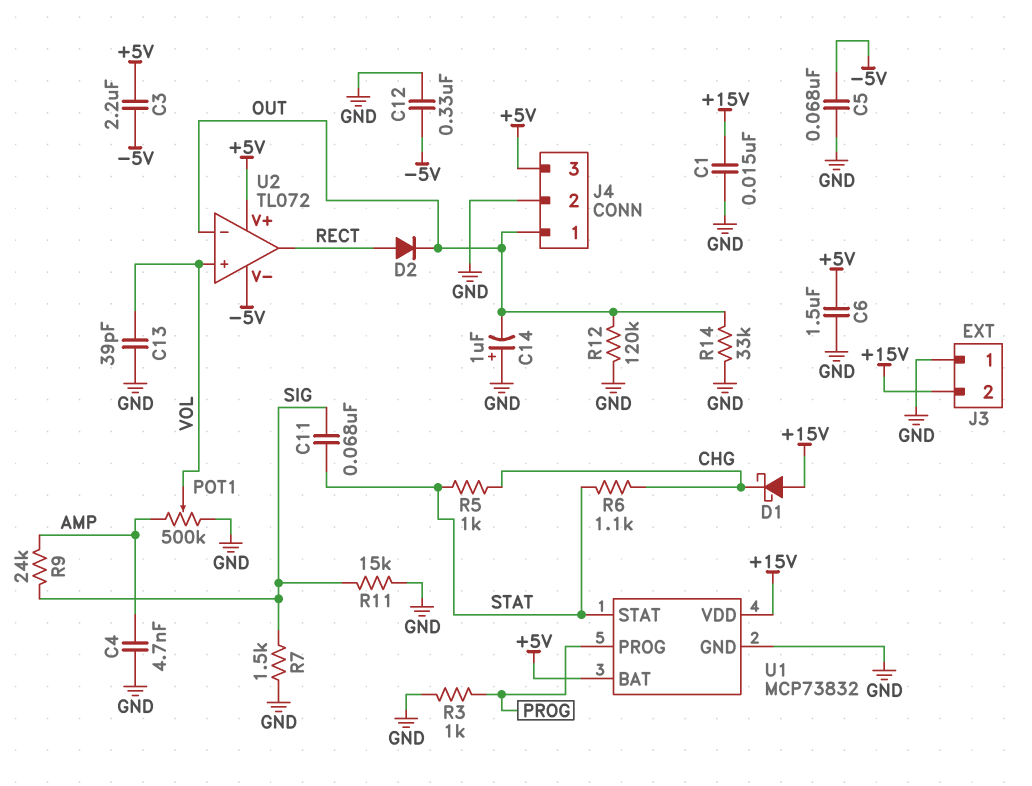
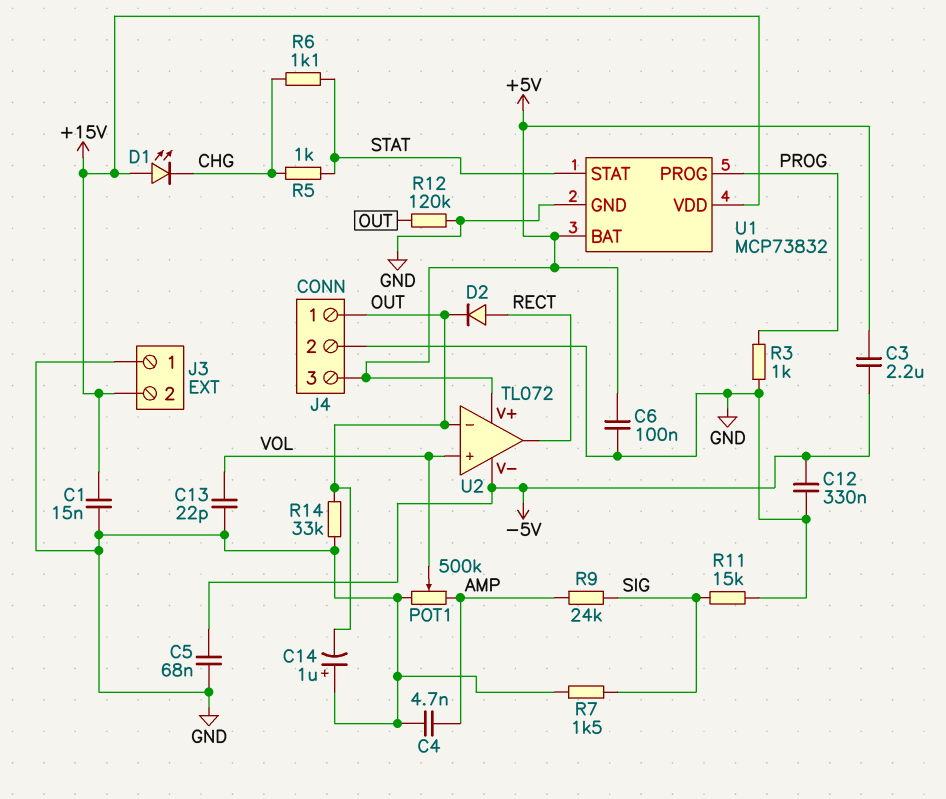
C6: 1.5uF (+5V, GND) -> 100nF (+5V, GND)
C11: 68nF (SIG, STAT) -> none
C13: 39pF (GND, VOL) -> 22pF (GND, VOL)
D1: schottky (A +15V, K CHG) -> LED (A +15V, K CHG)

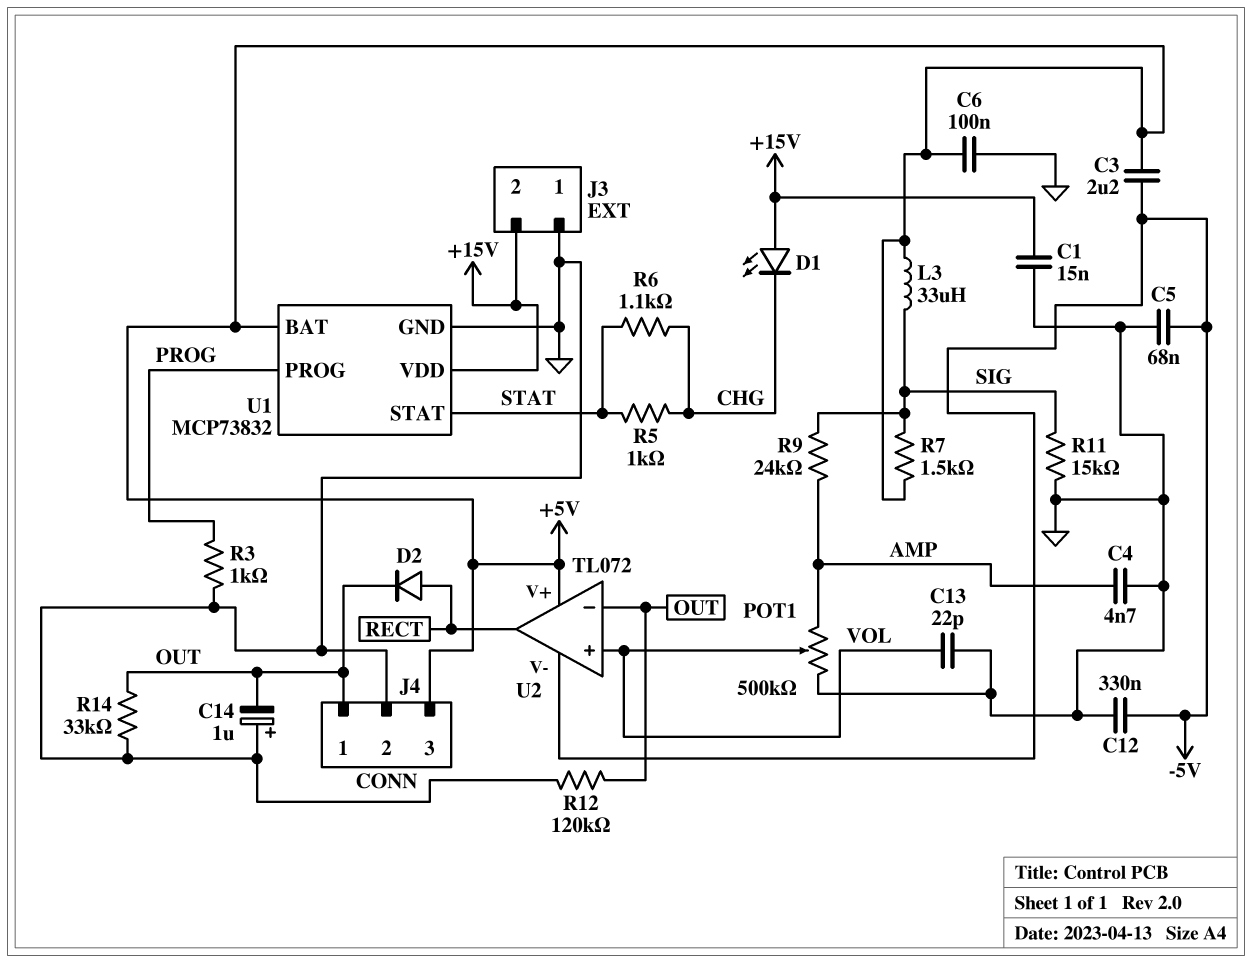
L3: none -> 33uH (+5V, SIG)
R7: 1.5k (GND, SIG) -> 1.5k (+5V, SIG)

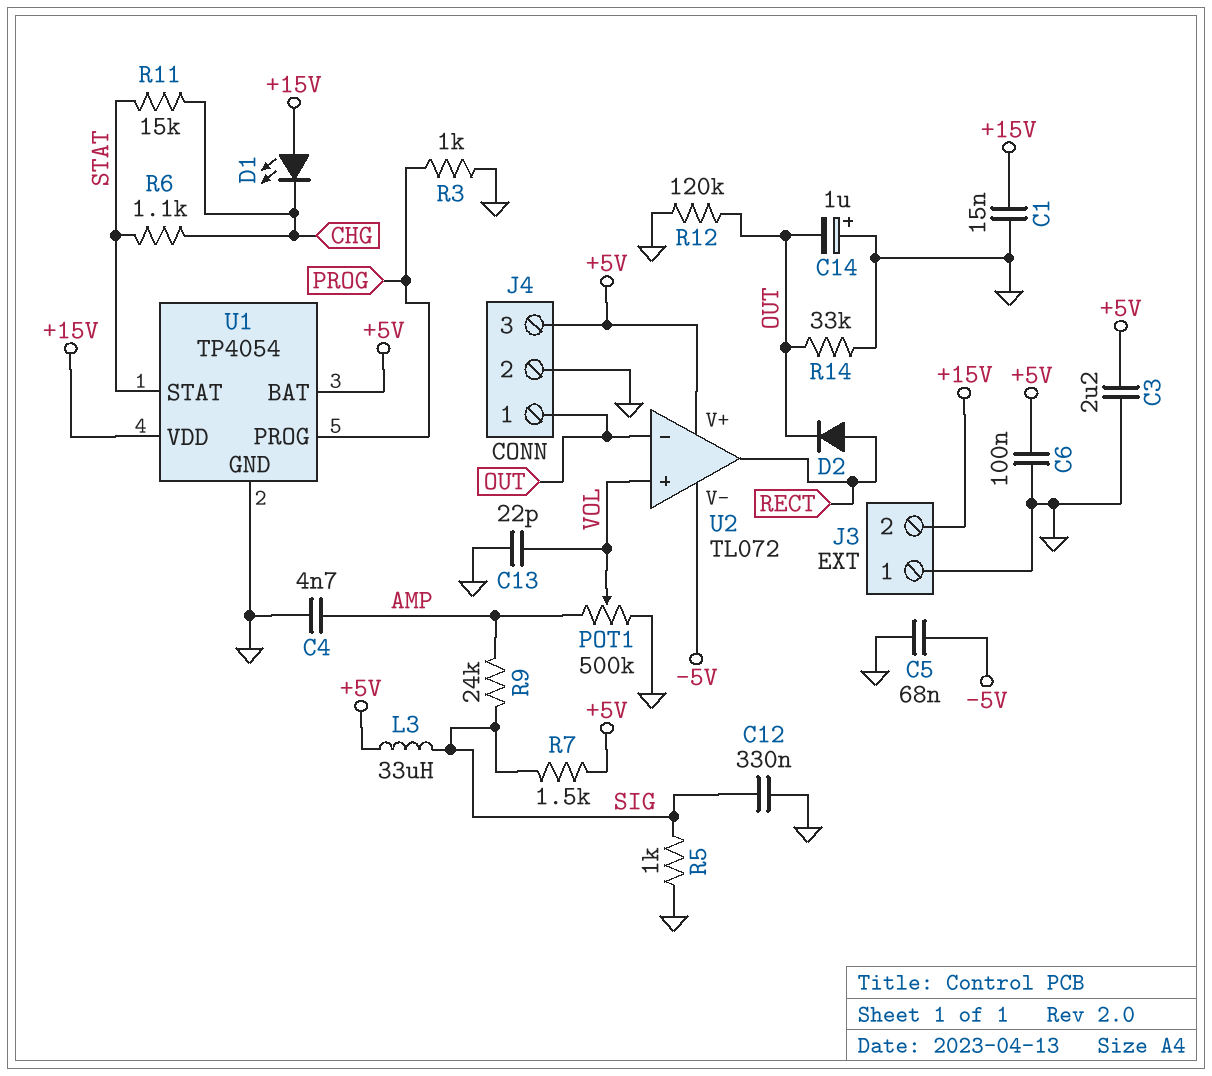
C3: 2.2uF (+5V, -5V) -> 2.2uF (+5V, GND)
C12: 330nF (-5V, GND) -> 330nF (GND, SIG)
R5: 1k (CHG, STAT) -> 1k (GND, SIG)
R11: 15k (GND, SIG) -> 15k (CHG, STAT)
U1: MCP73832 -> TP4054

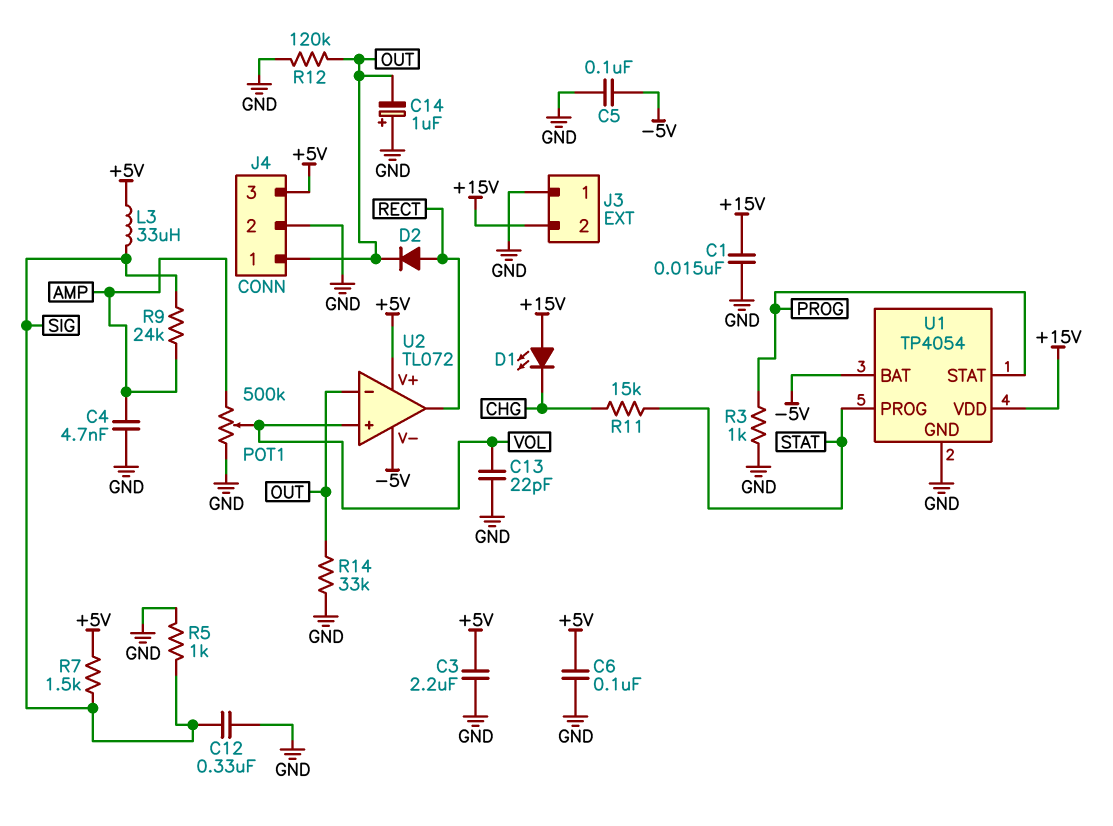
C5: 68nF (-5V, GND) -> 100nF (-5V, GND)
R6: 1.1k (CHG, STAT) -> none
U1 pin BAT: +5V -> -5V
U1 pin PROG: PROG -> STAT
U1 pin STAT: STAT -> PROG

